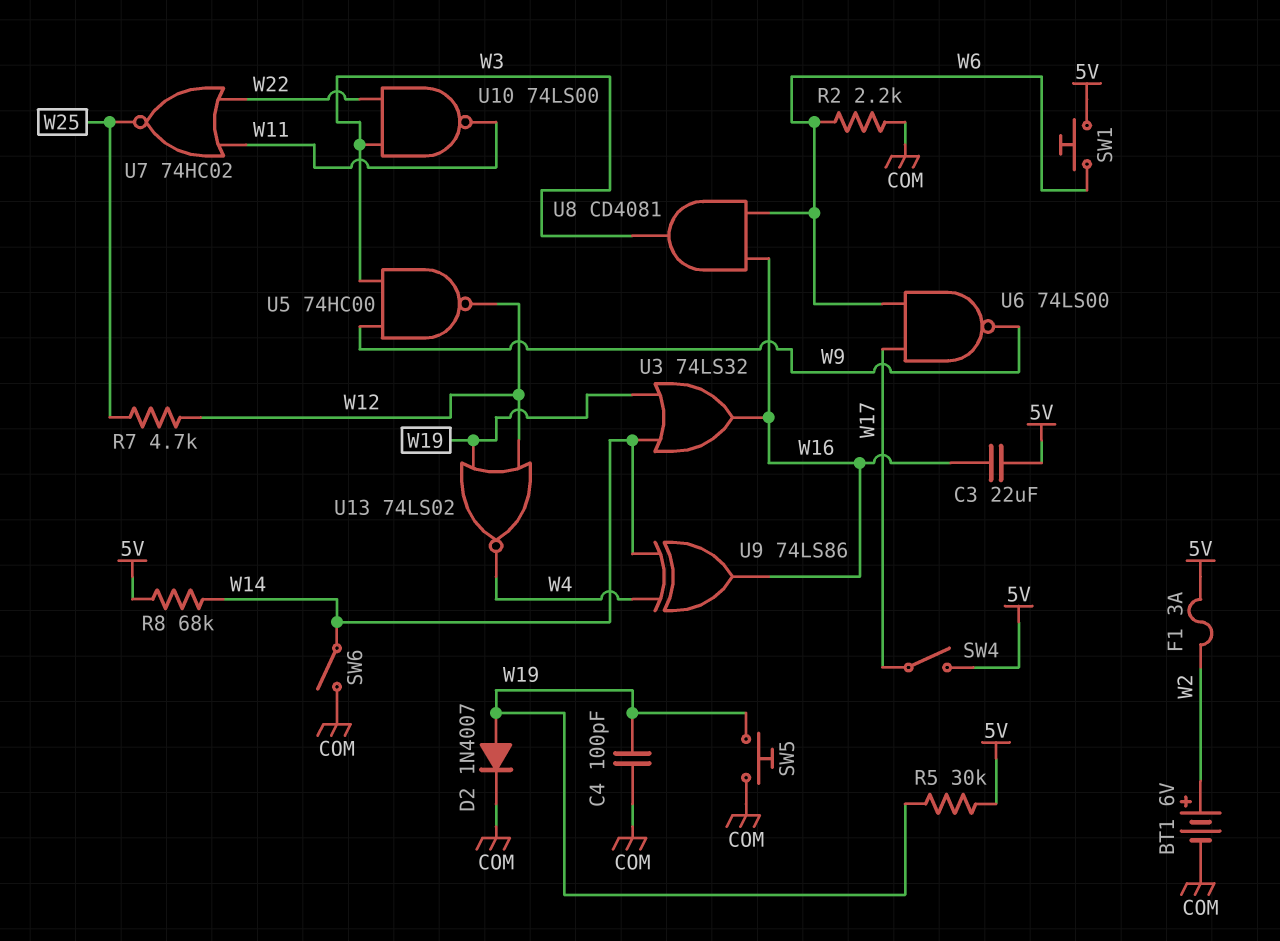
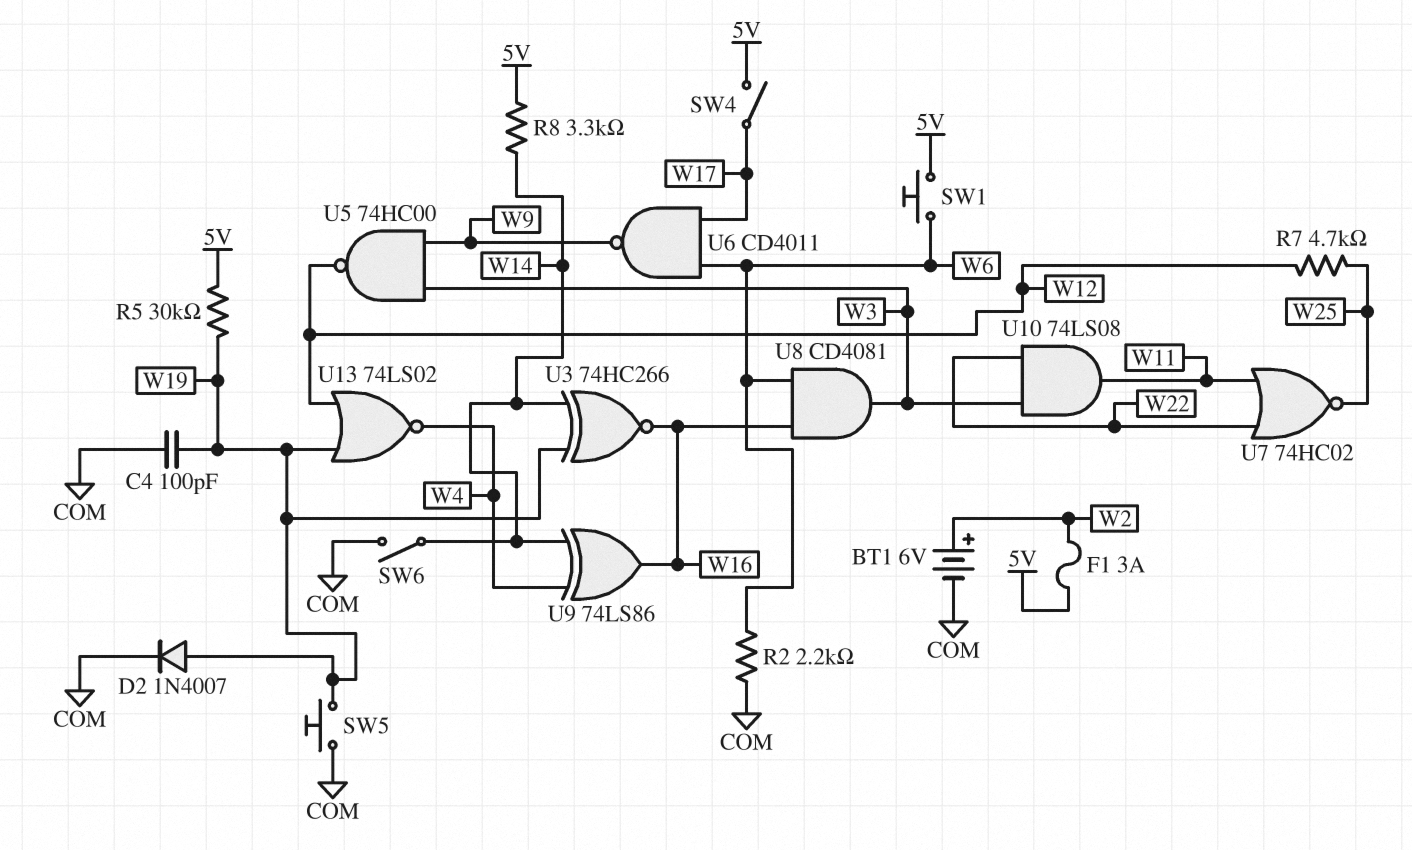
C3: 22uF (5V, W16) -> none
R8: 68k (5V, W14) -> 3.3k (5V, W14)
U3: OR 74LS32 (in W14, in W19, out W16) -> XNOR 74HC266 (in W14, in W19, out W16)
U6: NAND 74LS00 (in W6, in W17, out W9) -> NAND CD4011 (in W6, in W17, out W9)
U10: NAND 74LS00 (in W3, in W22, out W11) -> AND 74LS08 (in W3, in W22, out W11)

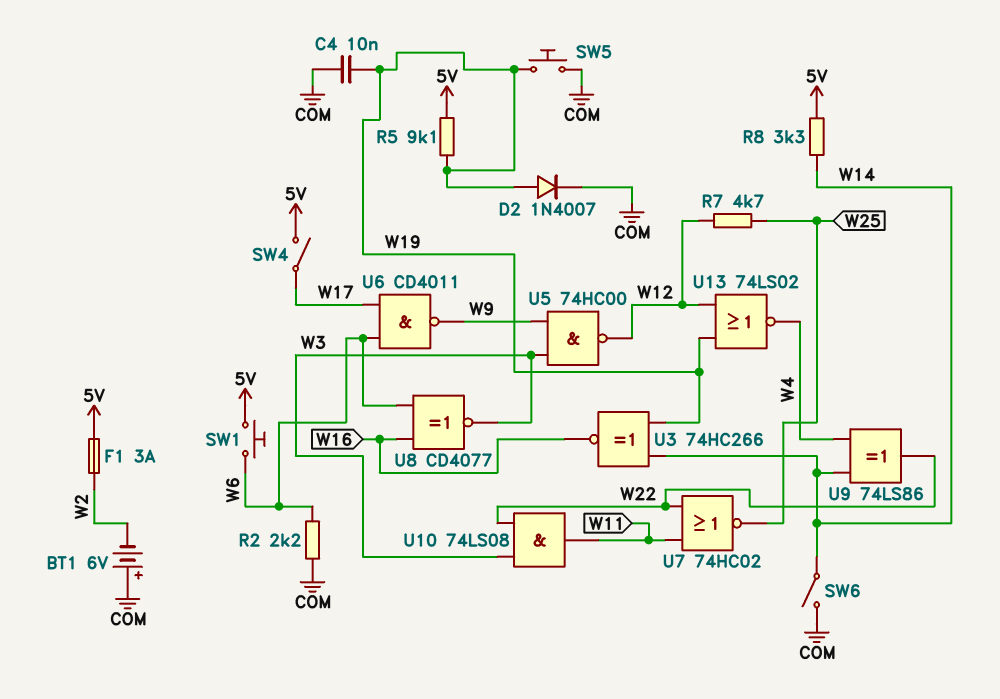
BT1: 6V (plus W2, minus COM) -> 6V (plus COM, minus W2)
C4: 100pF (COM, W19) -> 10nF (COM, W19)
R5: 30k (5V, W19) -> 9.1k (5V, W19)
U8: AND CD4081 (in W6, in W16, out W3) -> XNOR CD4077 (in W6, in W16, out W3)
U9: XOR 74LS86 (in W4, in W14, out W16) -> XOR 74LS86 (in W4, in W14, out W22)

